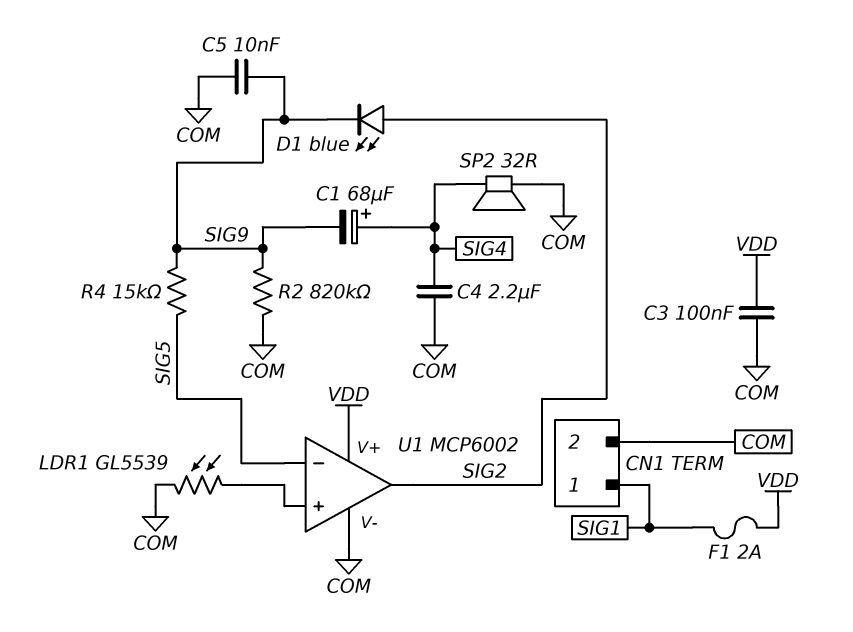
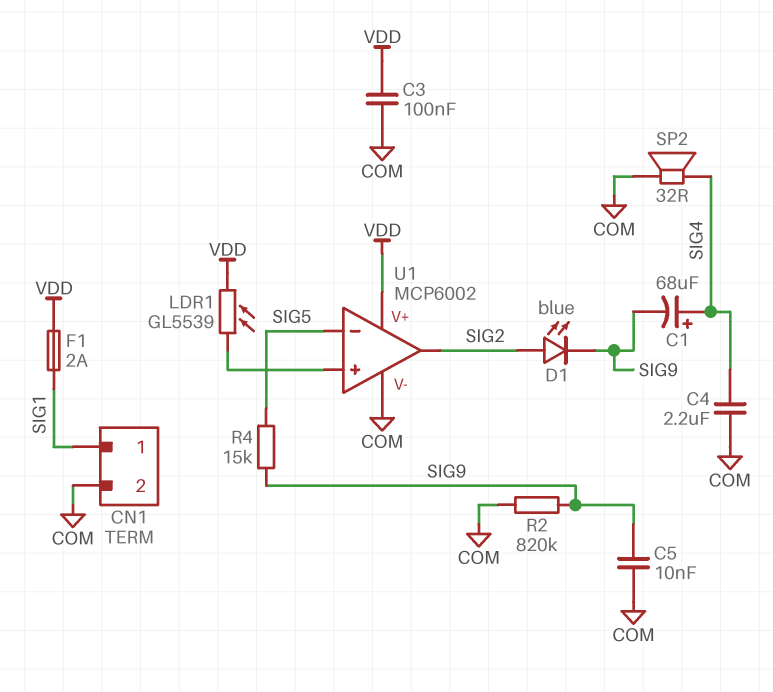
LDR1: GL5539 (COM, U1/in+) -> GL5539 (U1/in+, VDD)

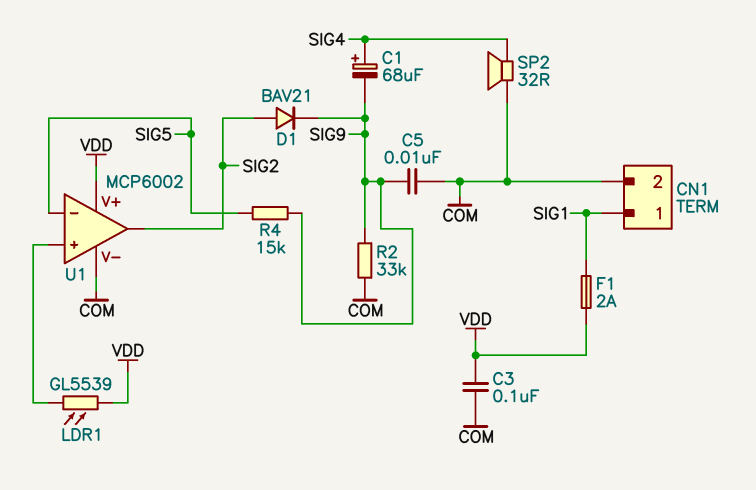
C4: 2.2uF (COM, SIG4) -> none
D1: LED blue (A SIG2, K SIG9) -> diode BAV21 (A SIG2, K SIG9)
R2: 820k (COM, SIG9) -> 33k (COM, SIG9)

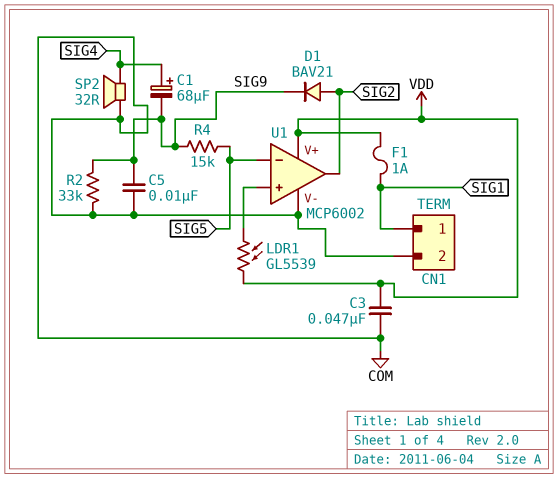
C3: 100nF (COM, VDD) -> 47nF (COM, VDD)
F1: 2A (SIG1, VDD) -> 1A (SIG1, VDD)

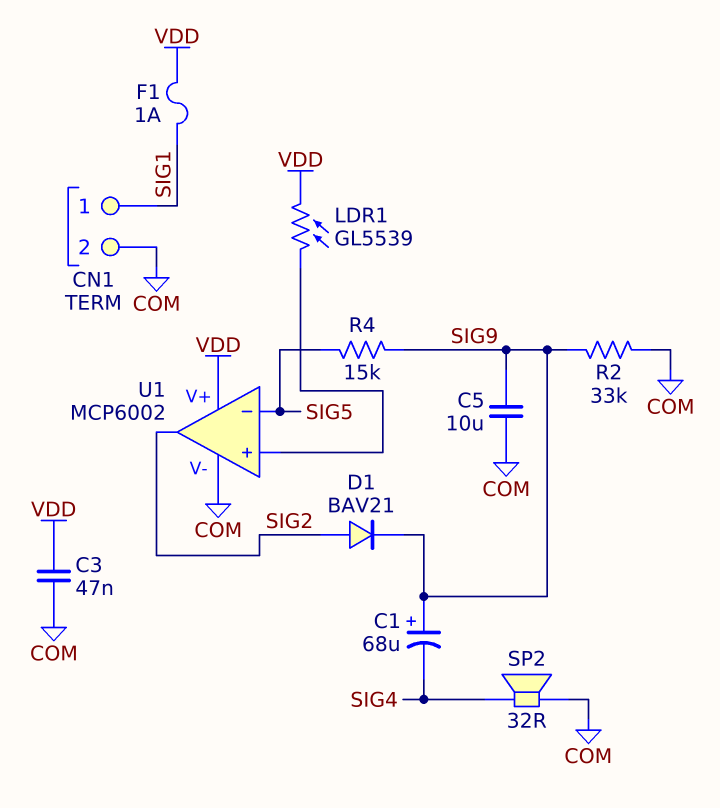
C1: 68uF (plus SIG4, minus SIG9) -> 68uF (plus SIG9, minus SIG4)
C5: 10nF (COM, SIG9) -> 10uF (COM, SIG9)

